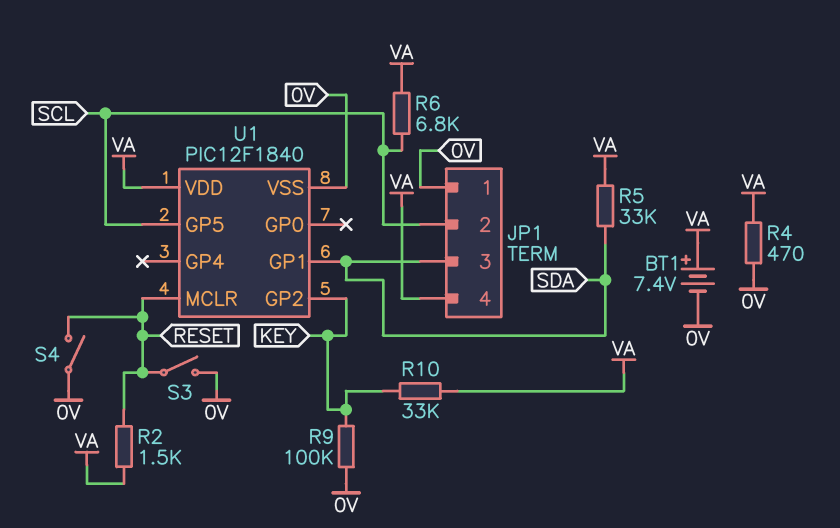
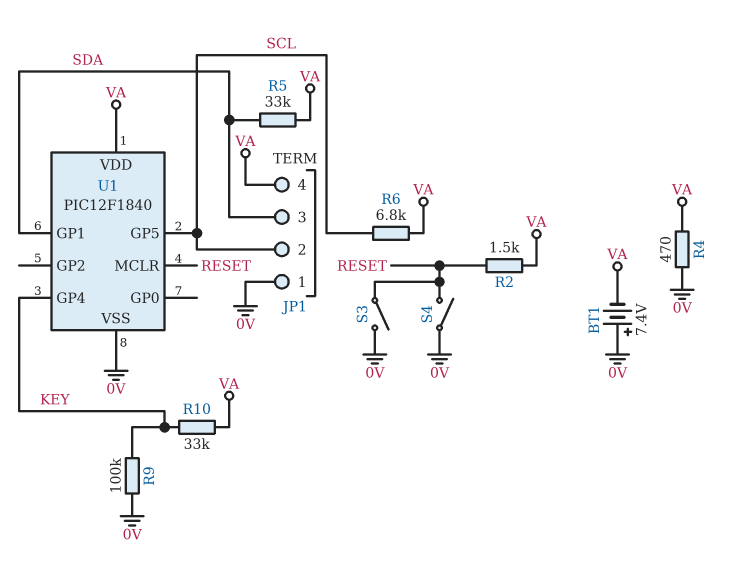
BT1: 7.4V (plus VA, minus 0V) -> 7.4V (plus 0V, minus VA)
U1 pin GP2: KEY -> none
U1 pin GP4: none -> KEY

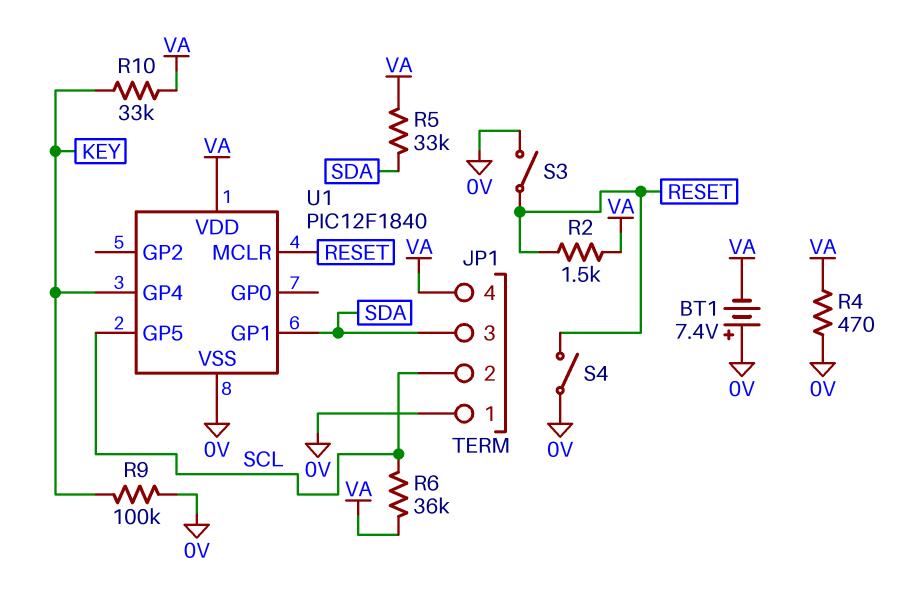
R6: 6.8k (SCL, VA) -> 36k (SCL, VA)

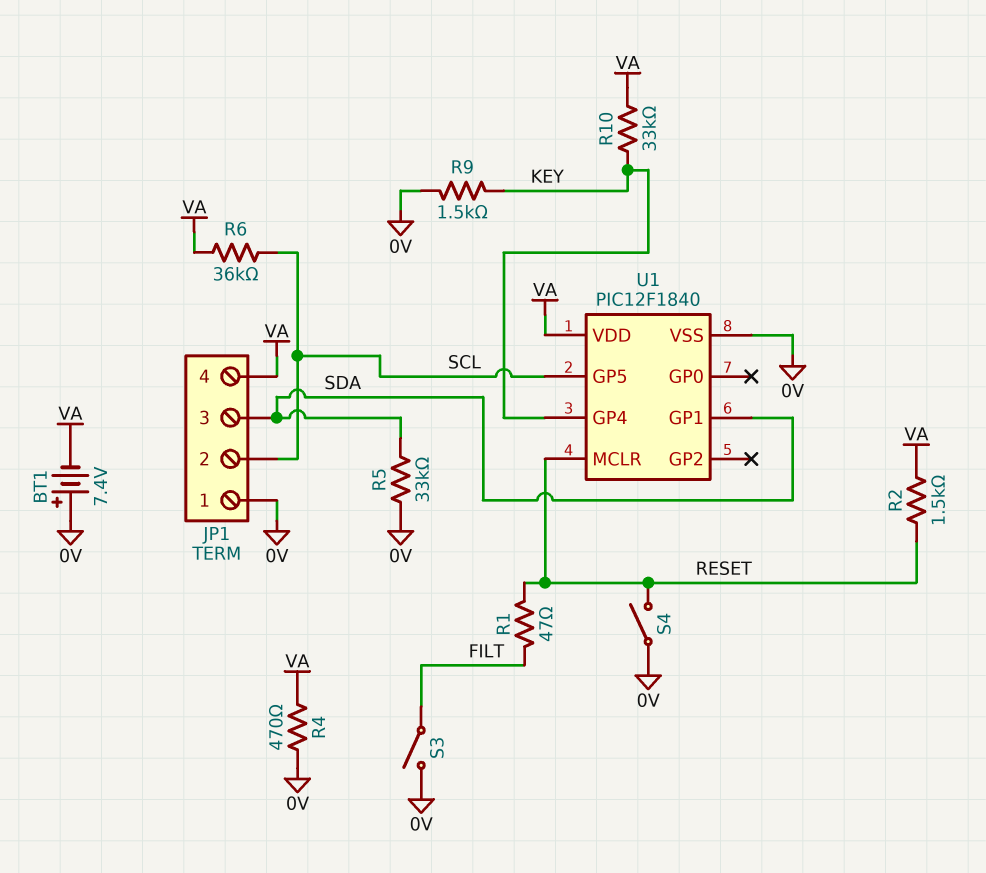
R1: none -> 47 (FILT, RESET)
R5: 33k (SDA, VA) -> 33k (0V, SDA)
R9: 100k (0V, KEY) -> 1.5k (0V, KEY)
S3: switch (0V, RESET) -> switch (0V, FILT)

